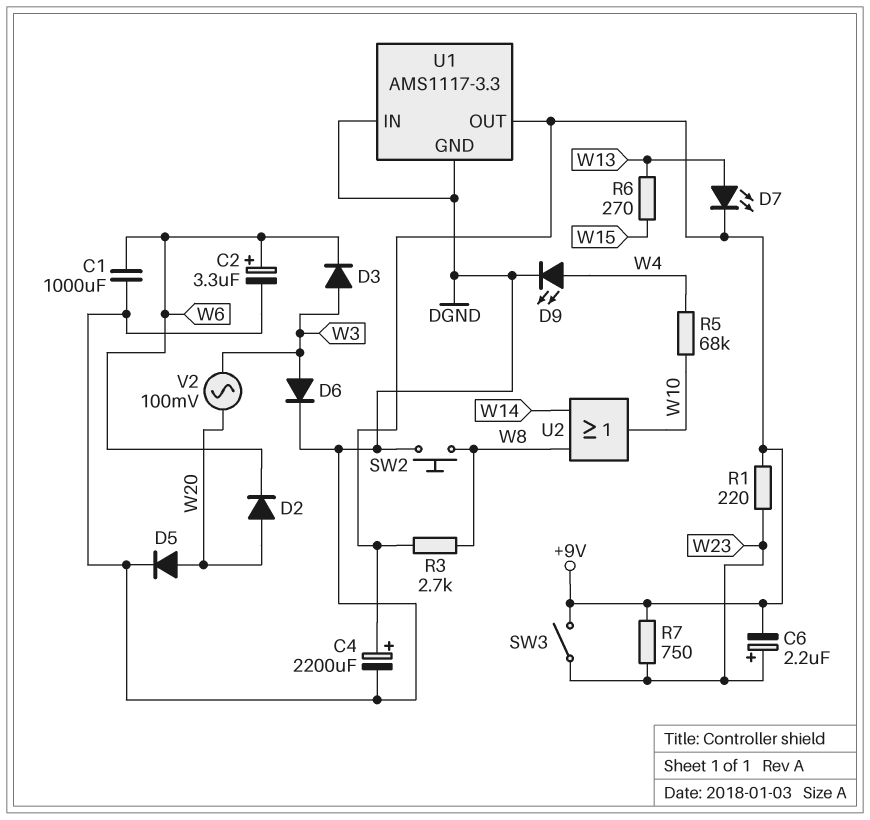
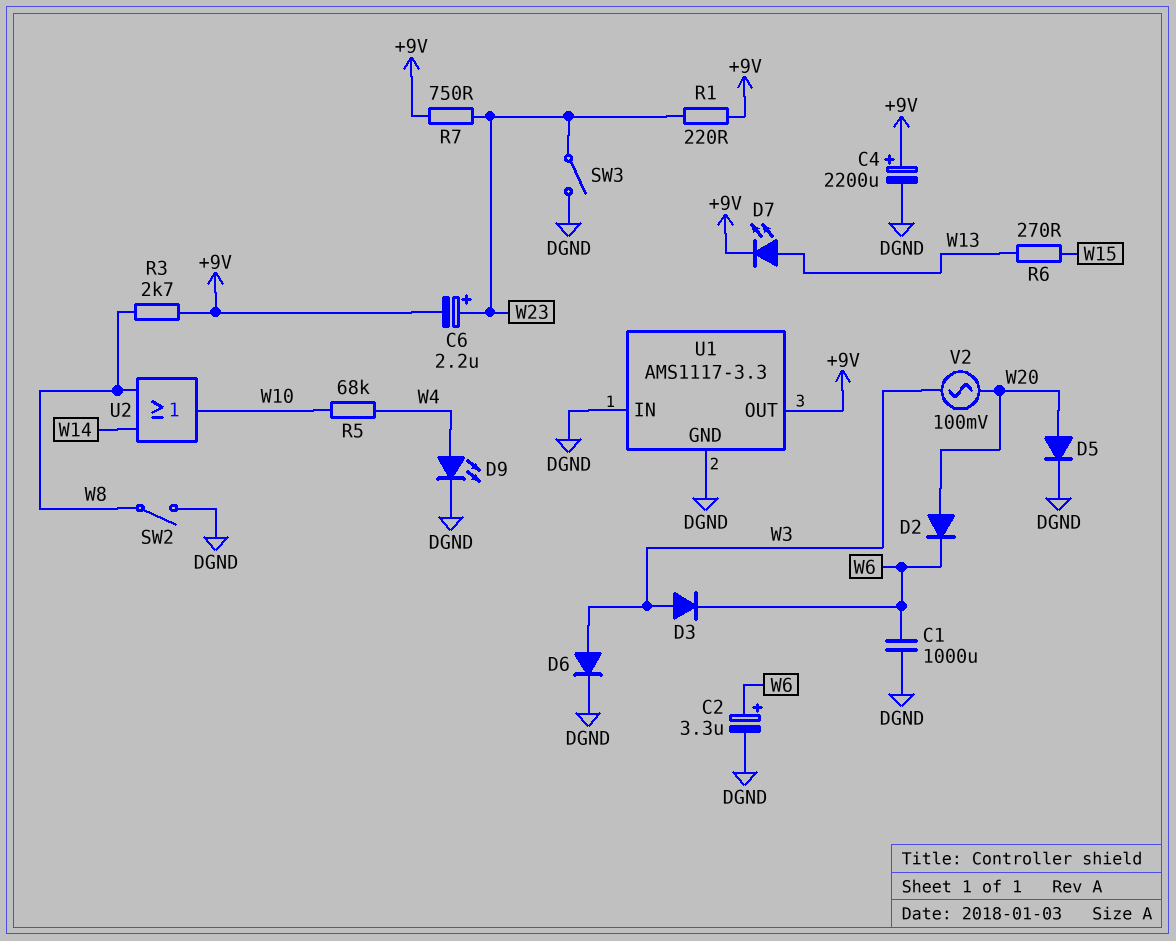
SW2: button (DGND, W8) -> switch (DGND, W8)
SW3: switch (+9V, W23) -> switch (DGND, W23)

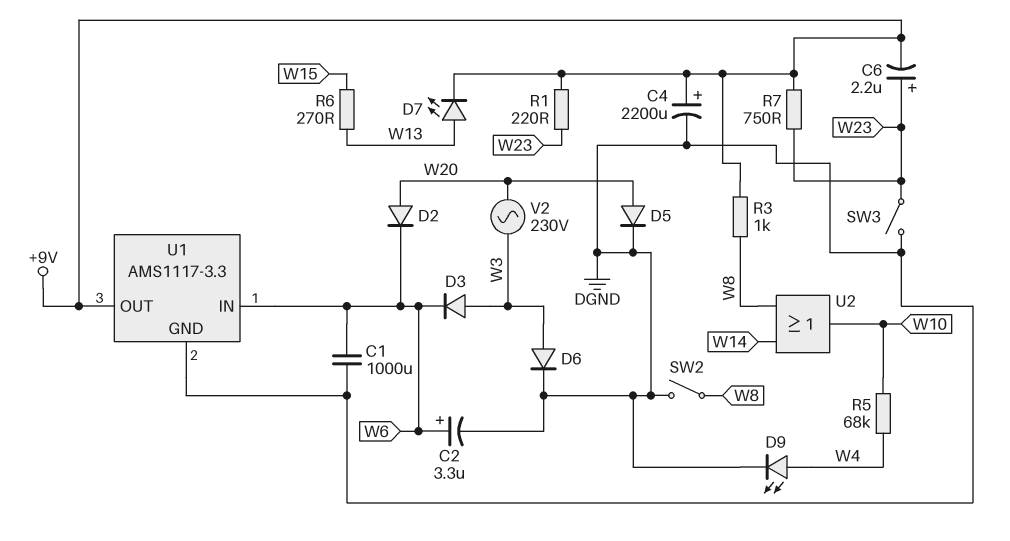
R3: 2.7k (+9V, W8) -> 1k (+9V, W8)
U1 pin IN: DGND -> W6
V2: AC 100mV (W3, W20) -> AC 230V (W3, W20)

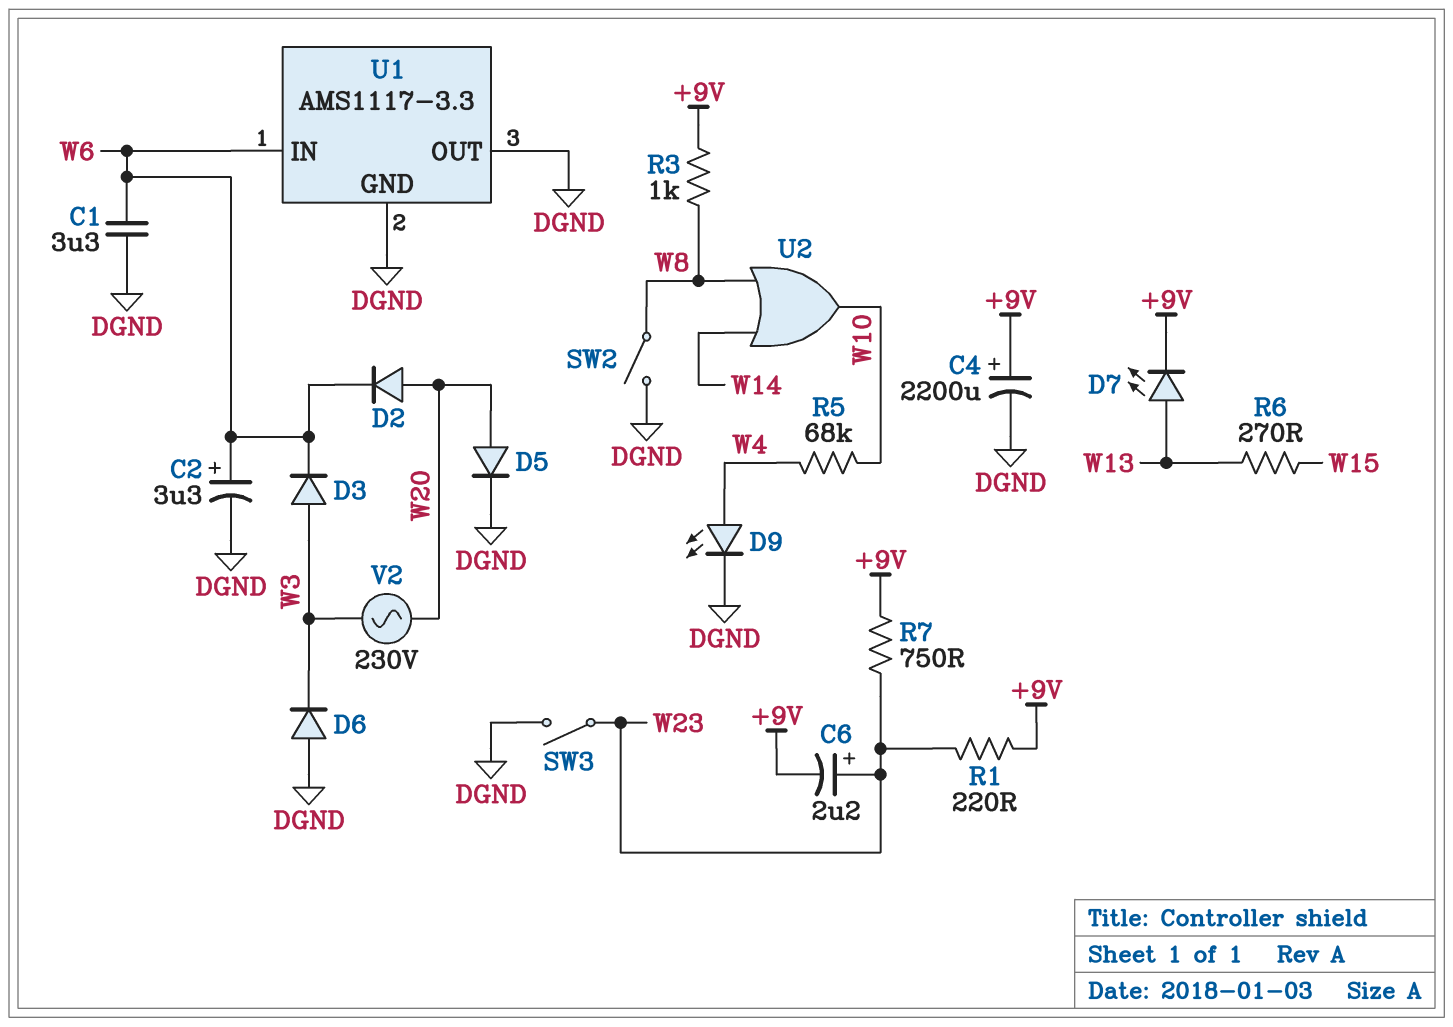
C1: 1000uF (DGND, W6) -> 3.3uF (DGND, W6)
D6: diode (A W3, K DGND) -> diode (A DGND, K W3)
U1 pin OUT: +9V -> DGND

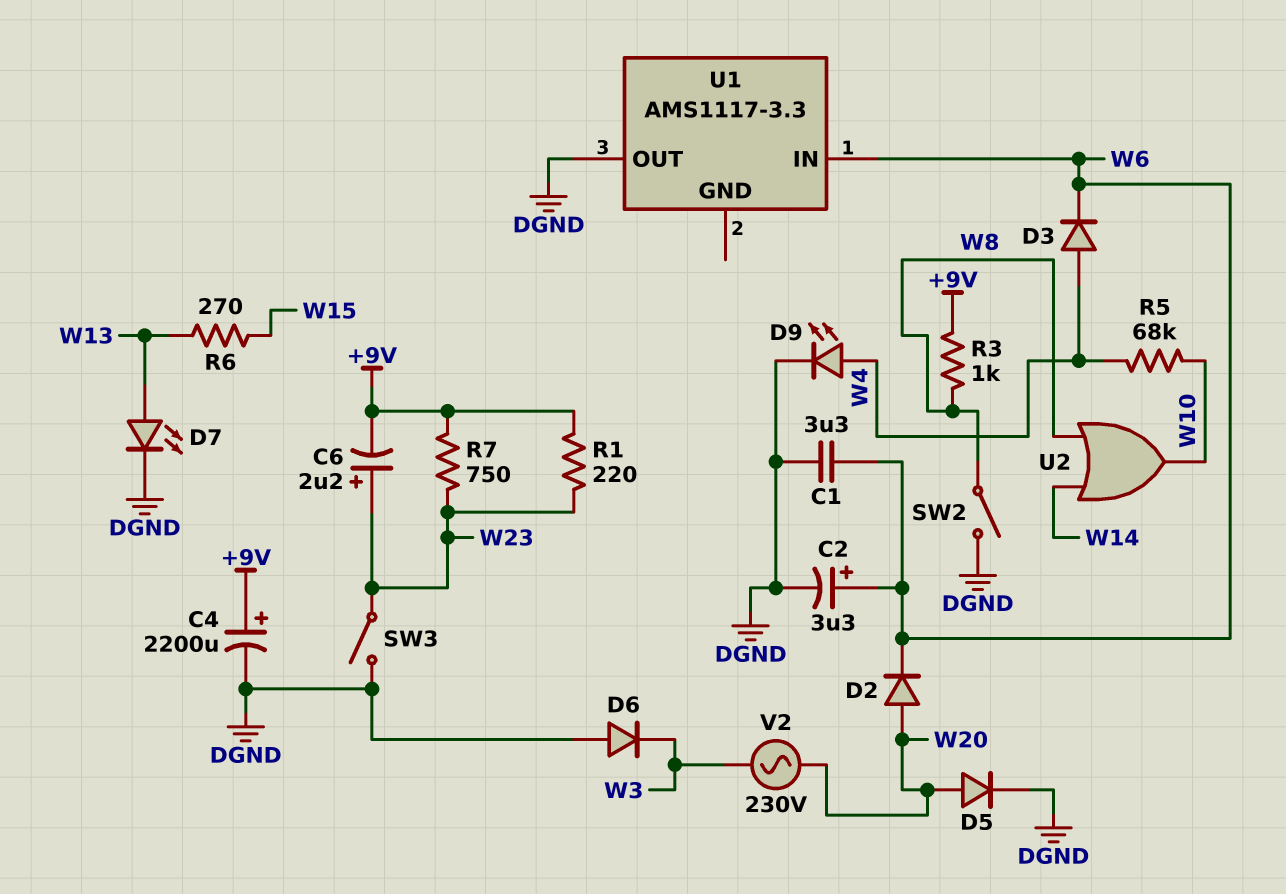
D3: diode (A W3, K W6) -> diode (A W4, K W6)
D7: LED (A W13, K +9V) -> LED (A W13, K DGND)
U1 pin GND: DGND -> none

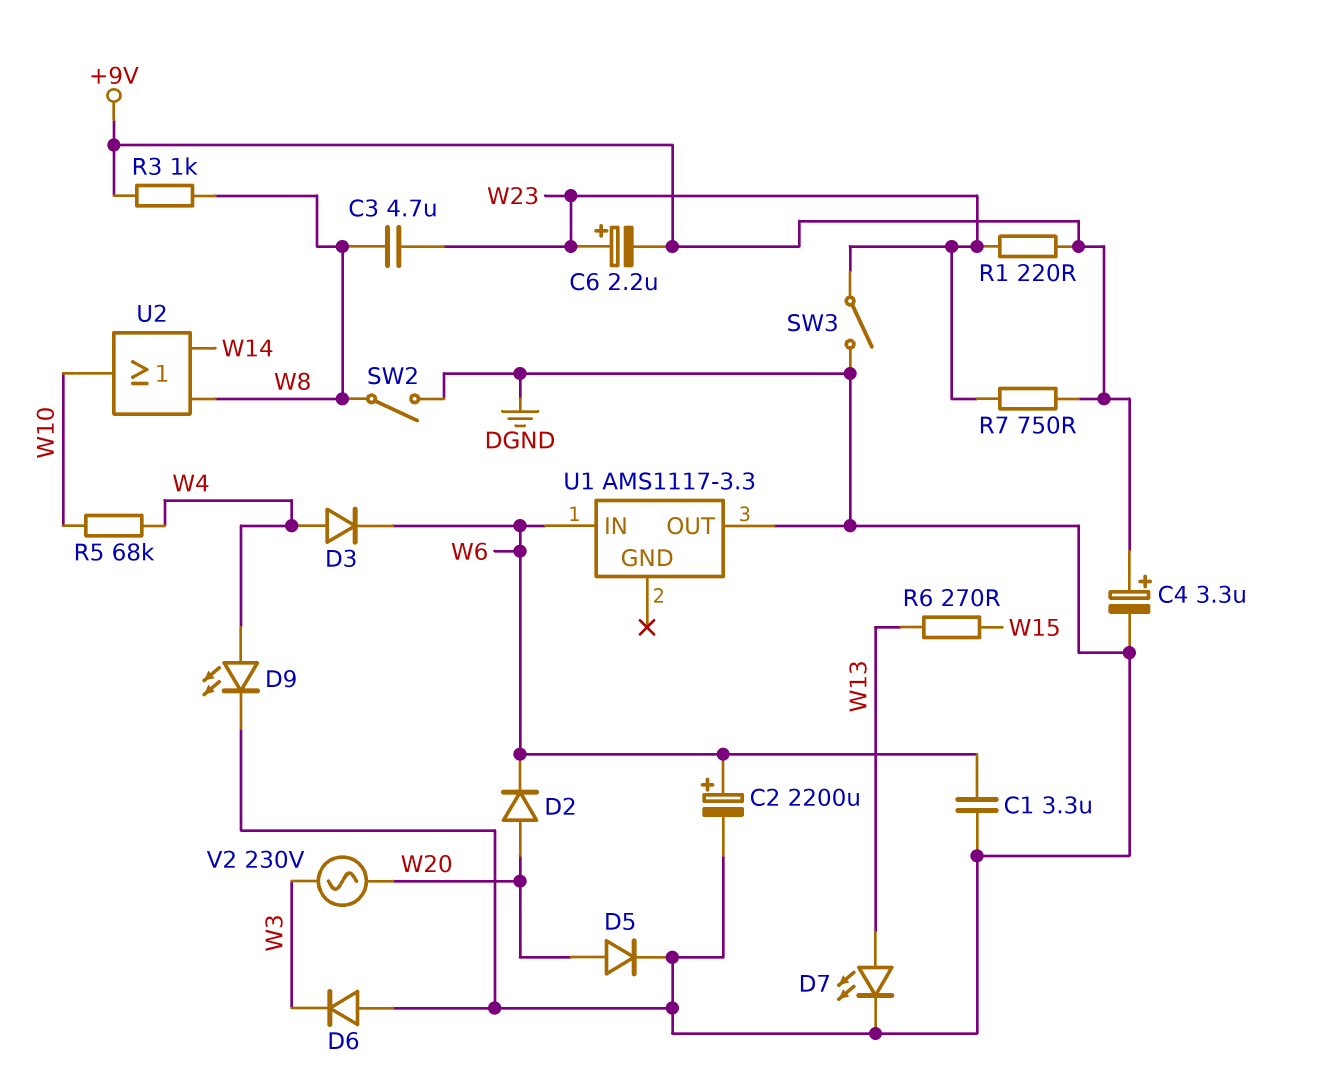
C2: 3.3uF (plus W6, minus DGND) -> 2200uF (plus W6, minus DGND)
C3: none -> 4.7uF (W8, W23)
C4: 2200uF (plus +9V, minus DGND) -> 3.3uF (plus +9V, minus DGND)

